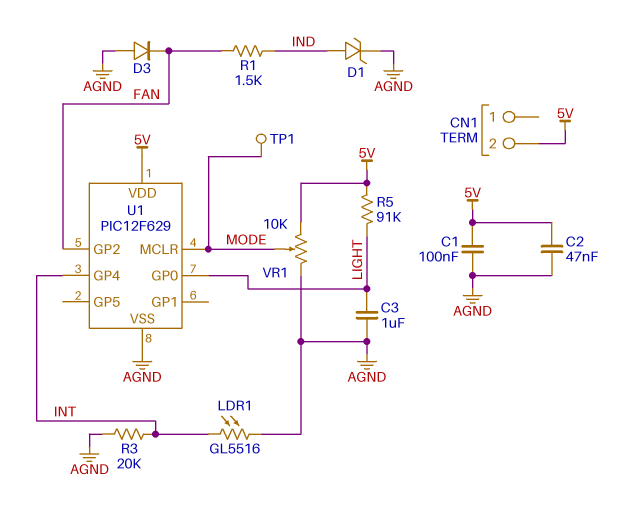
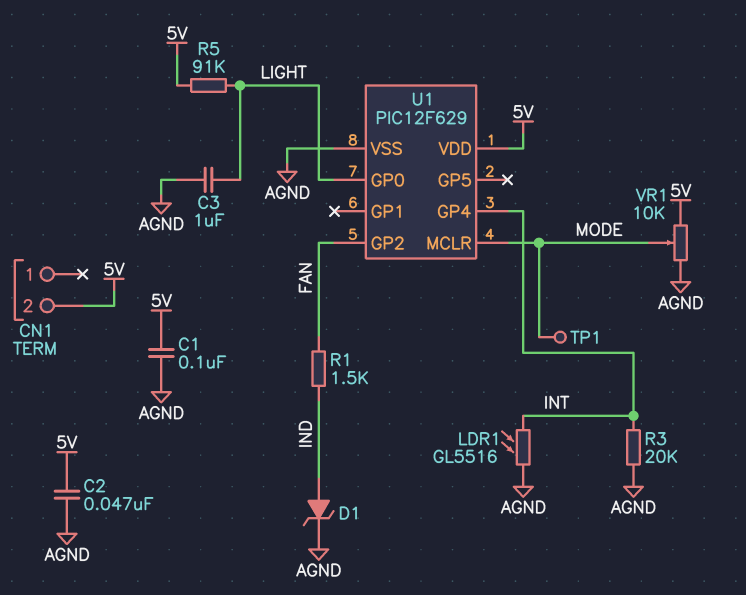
D3: diode (A AGND, K FAN) -> none

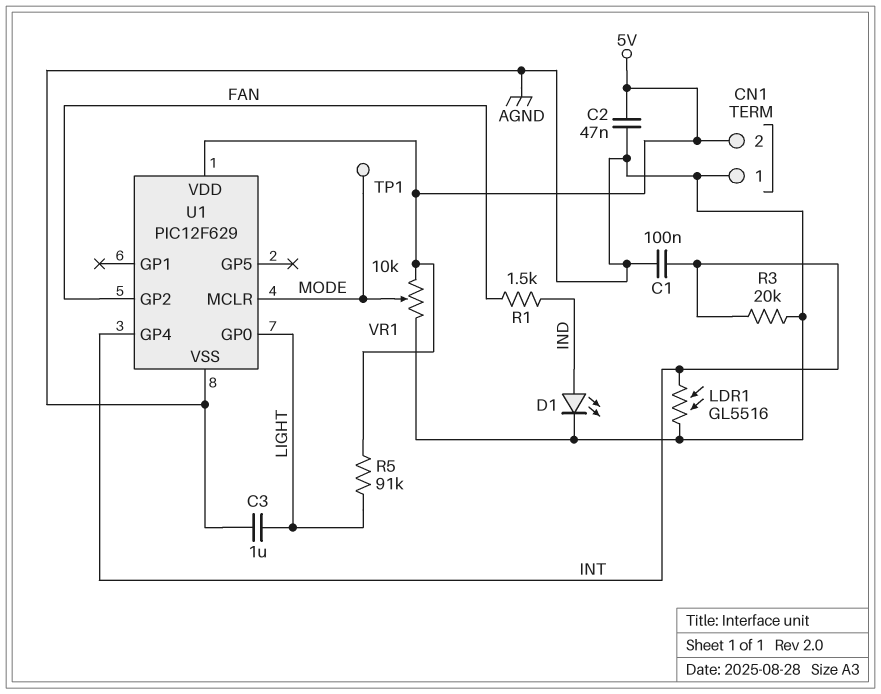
C1: 100nF (5V, AGND) -> 100nF (AGND, INT)
CN1 pin 1: none -> AGND
D1: zener (A IND, K AGND) -> LED (A IND, K AGND)

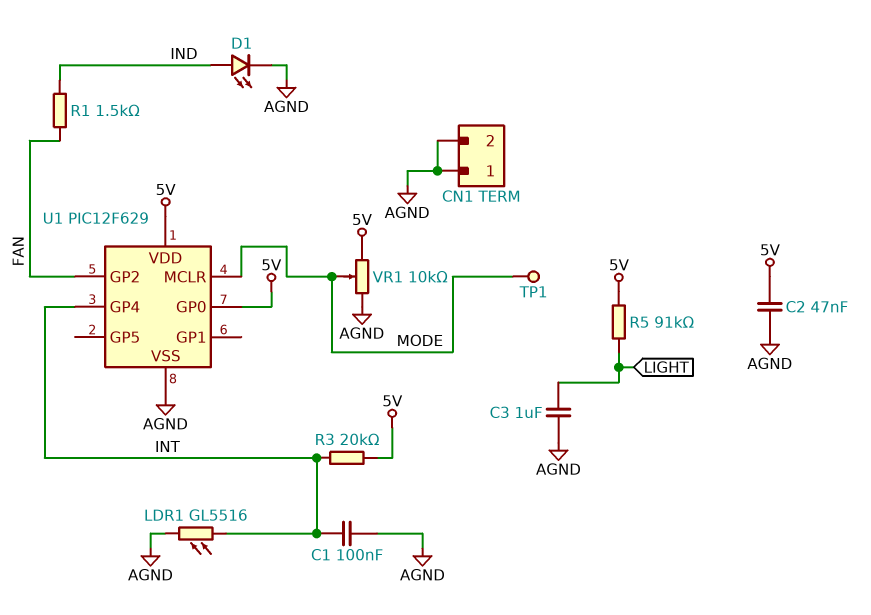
CN1 pin 2: 5V -> AGND
R3: 20k (AGND, INT) -> 20k (5V, INT)
U1 pin GP0: LIGHT -> 5V

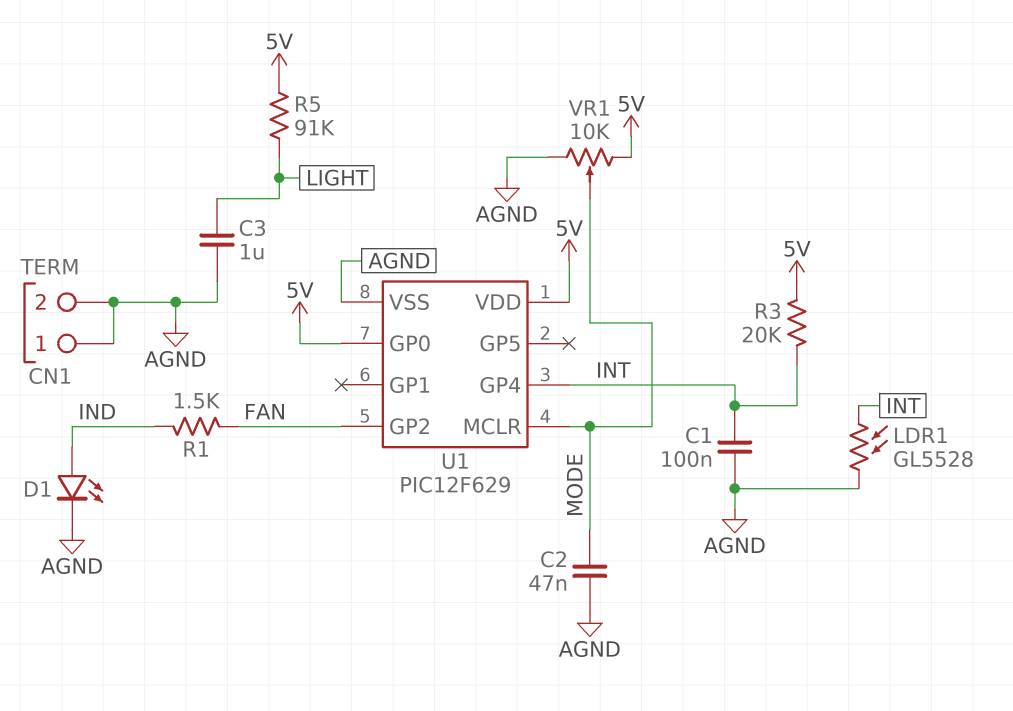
C2: 47nF (5V, AGND) -> 47nF (AGND, MODE)
LDR1: GL5516 (AGND, INT) -> GL5528 (AGND, INT)
TP1: test point (MODE) -> none

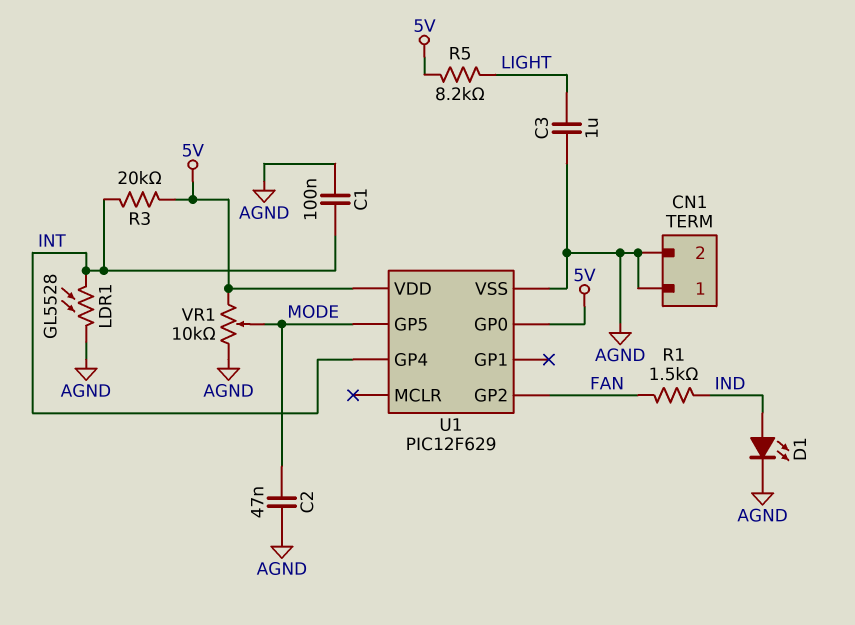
R5: 91k (5V, LIGHT) -> 8.2k (5V, LIGHT)
U1 pin GP5: none -> MODE
U1 pin MCLR: MODE -> none

